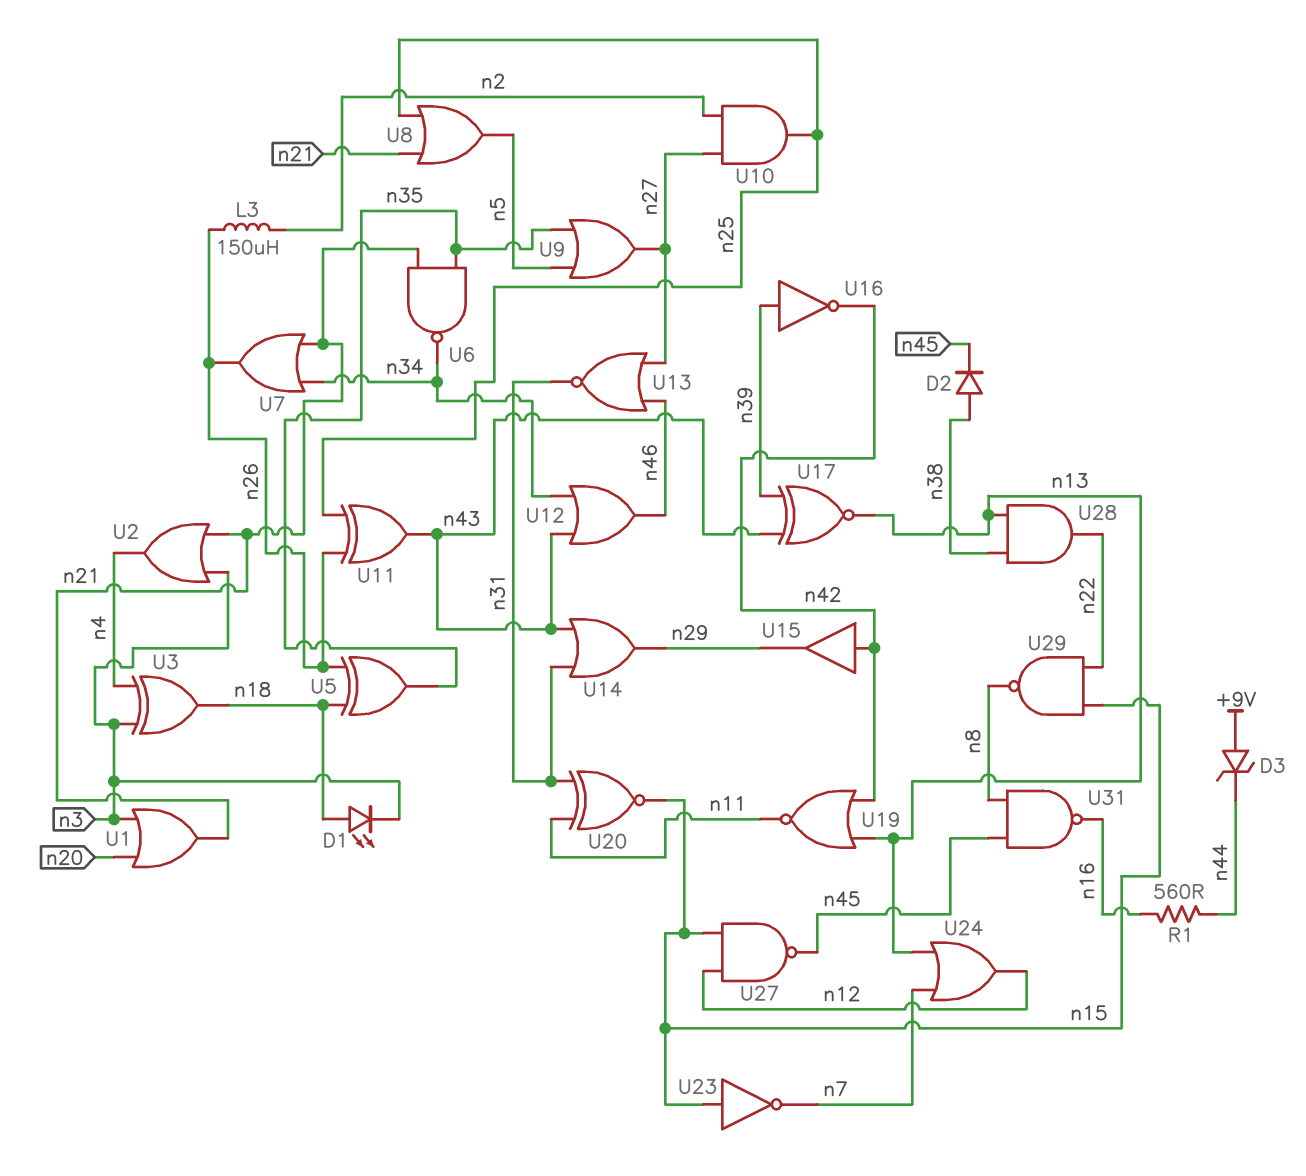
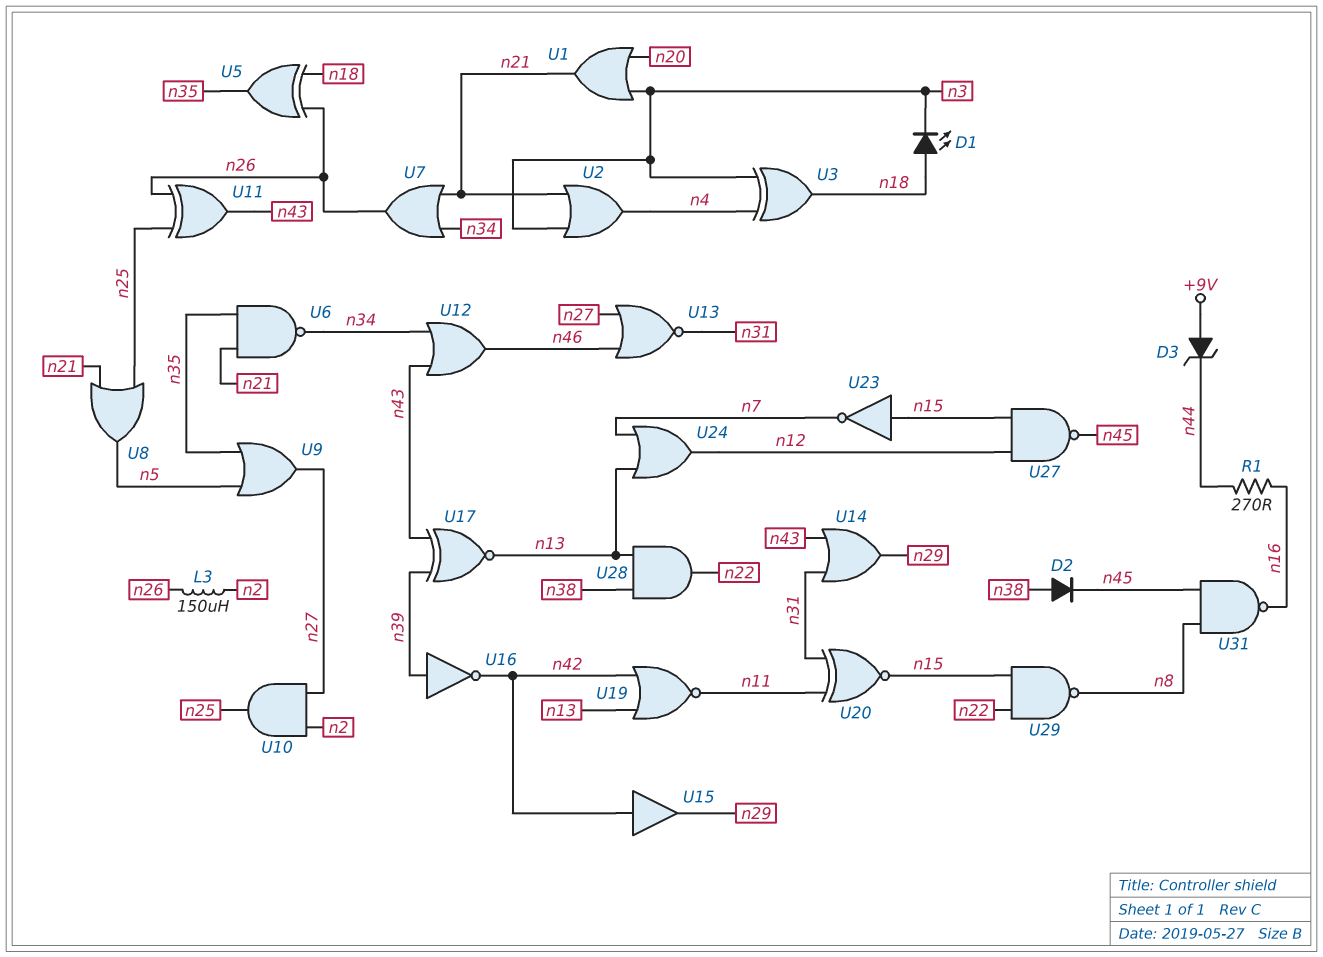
R1: 560 (n16, n44) -> 270 (n16, n44)

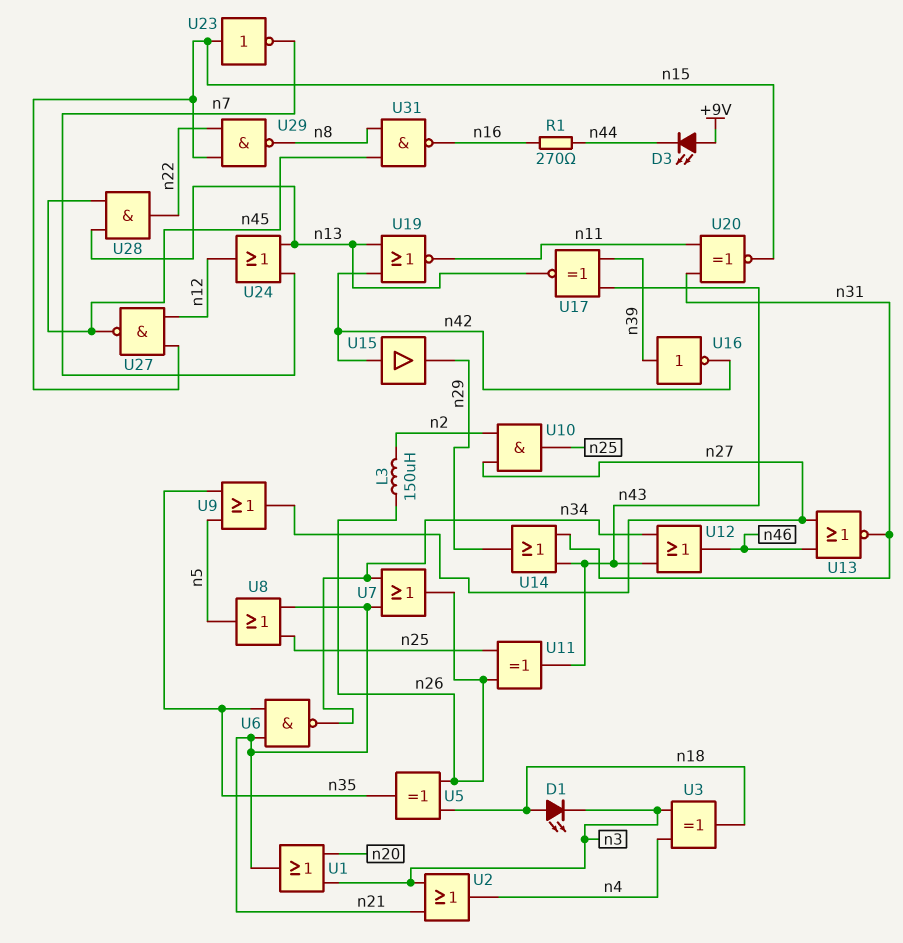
D2: diode (A n38, K n45) -> none
D3: zener (A +9V, K n44) -> LED (A +9V, K n44)
U28: AND (in n13, in n38, out n22) -> AND (in n13, in n45, out n22)

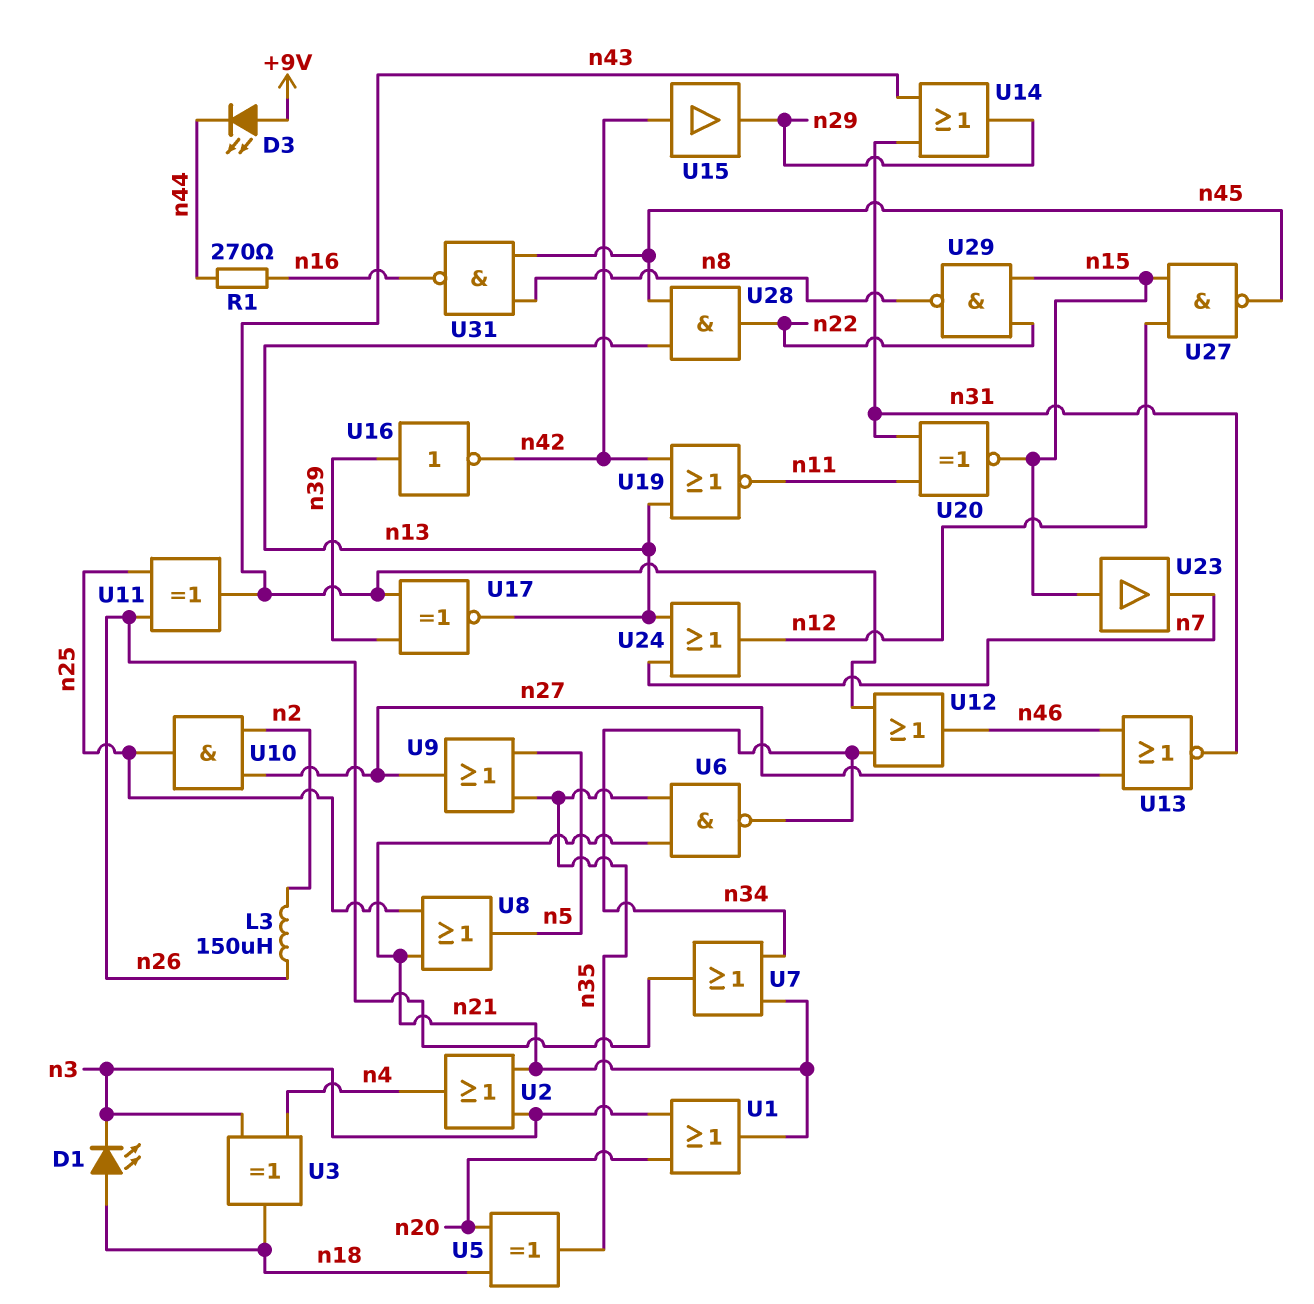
U5: XOR (in n18, in n26, out n35) -> XOR (in n18, in n20, out n35)
U23: NOT (in n15, out n7) -> buffer (in n15, out n7)

